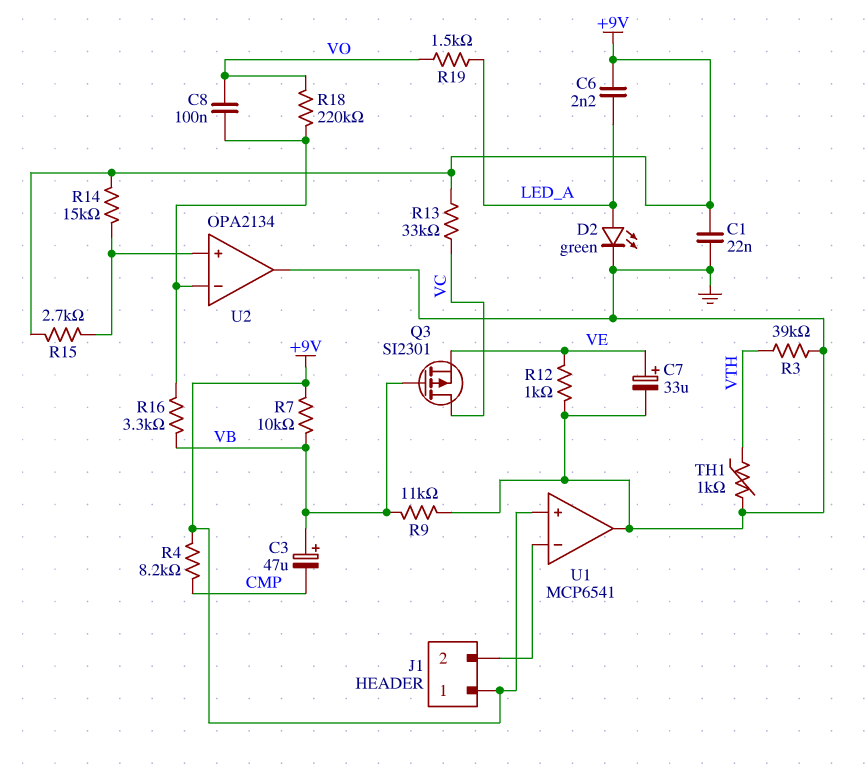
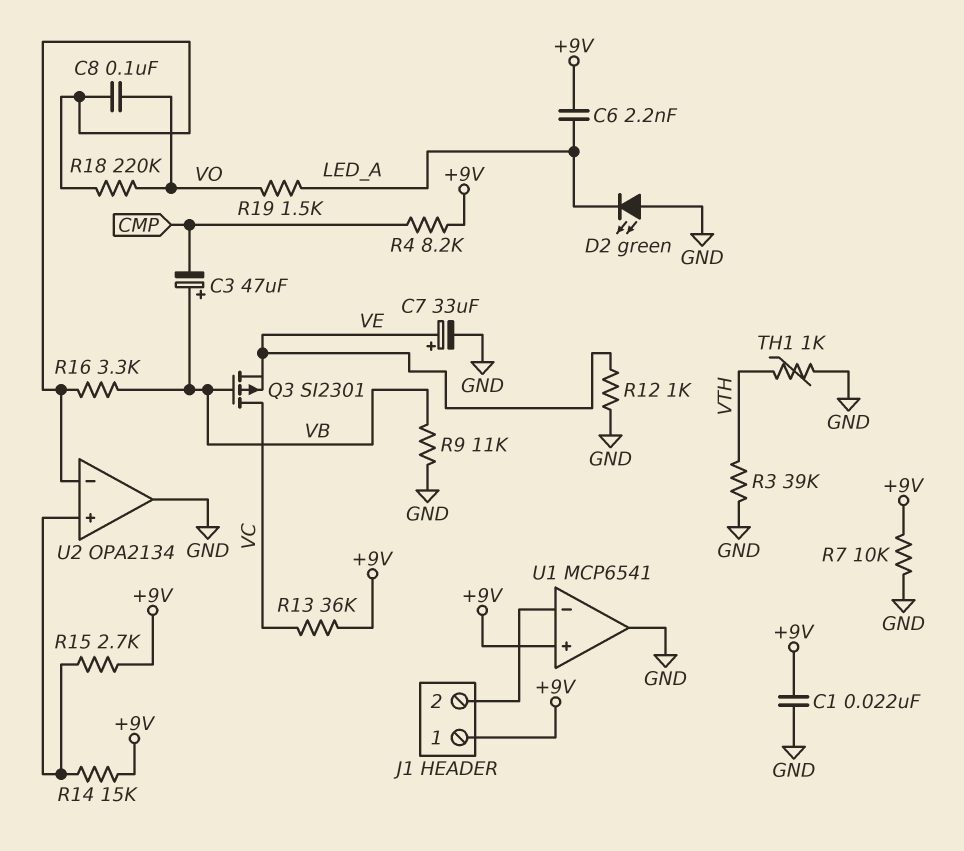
D2: LED green (A LED_A, K GND) -> LED green (A GND, K LED_A)
R7: 10k (+9V, VB) -> 10k (+9V, GND)
R13: 33k (+9V, VC) -> 36k (+9V, VC)

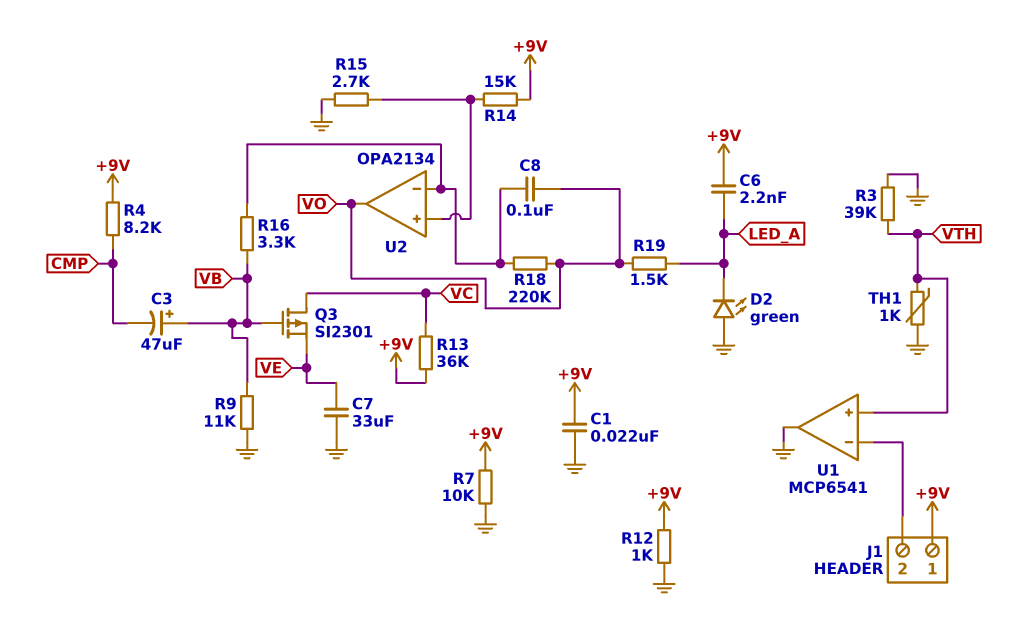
C7: 33uF (plus VE, minus GND) -> 33uF (GND, VE)
R12: 1k (GND, VE) -> 1k (+9V, GND)
R15: 2.7k (+9V, U2/in+) -> 2.7k (GND, U2/in+)
U1 pin in+: +9V -> VTH
U2 pin out: GND -> VO

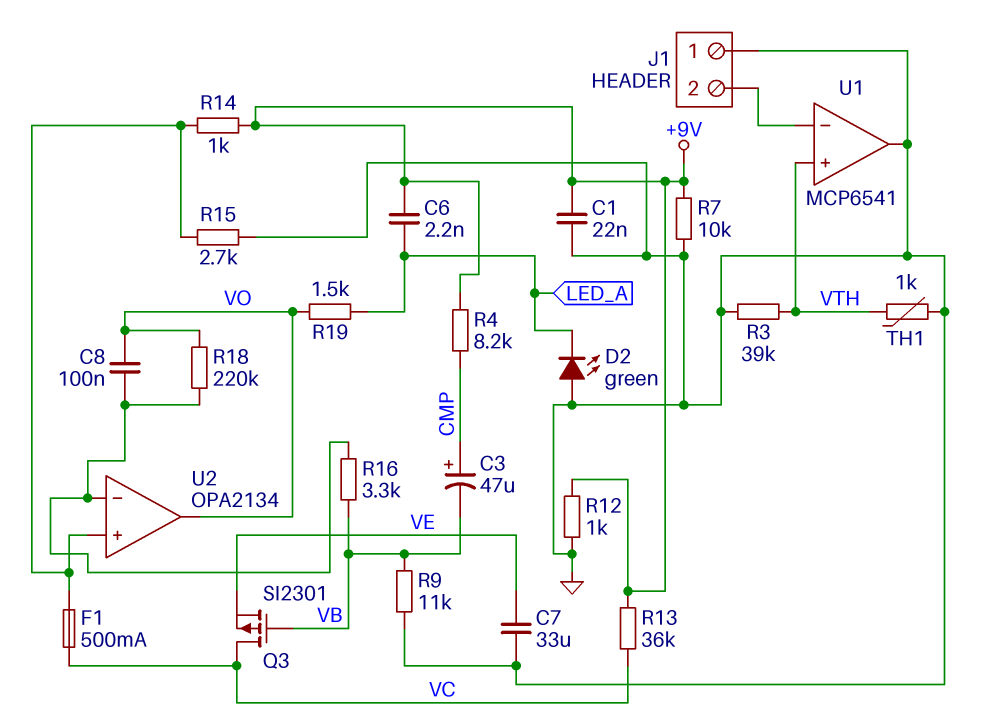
C3: 47uF (plus VB, minus CMP) -> 47uF (plus CMP, minus VB)
F1: none -> 500mA (U2/in+, VC)
J1 pin 1: +9V -> GND
R14: 15k (+9V, U2/in+) -> 1k (+9V, U2/in+)

